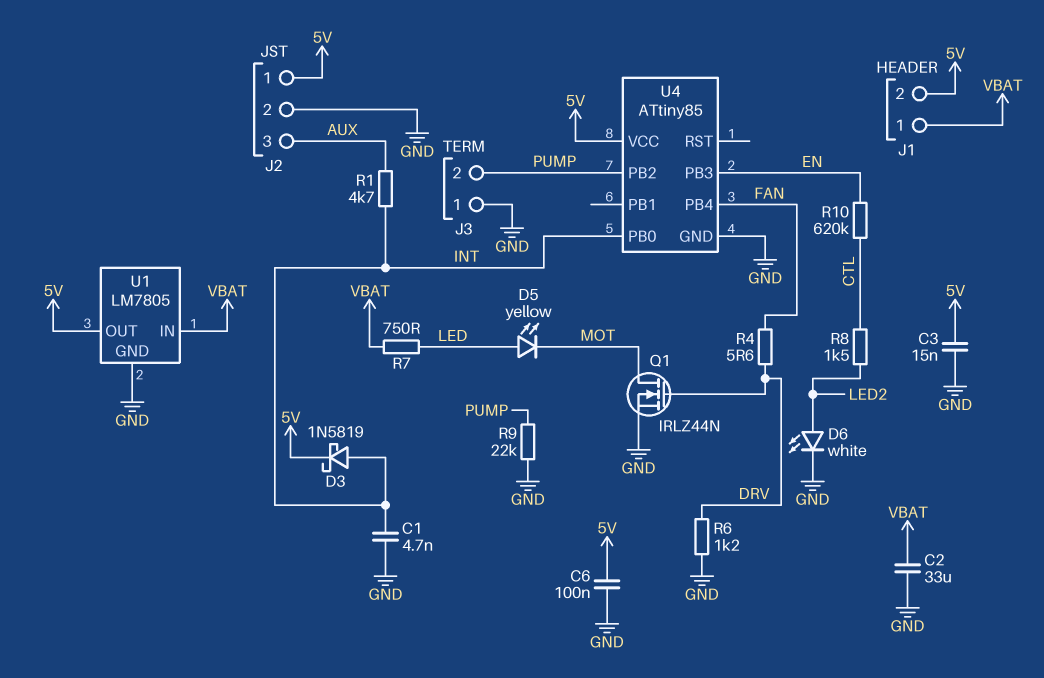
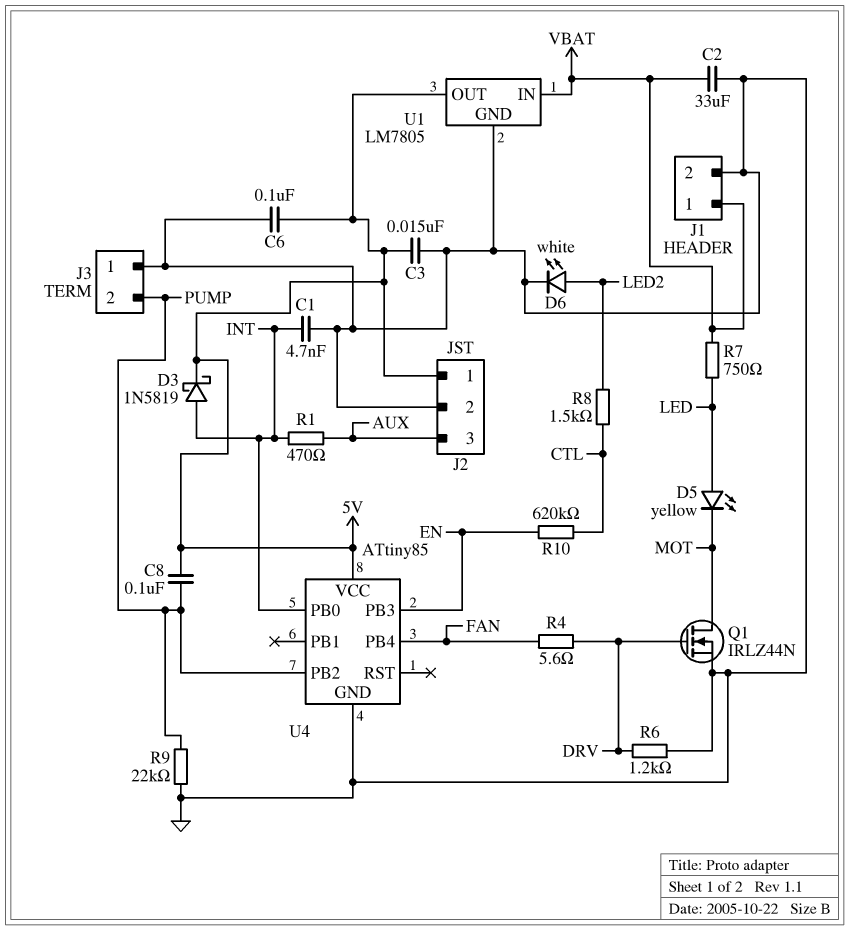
C8: none -> 100nF (5V, PUMP)
J1 pin 2: 5V -> GND
R1: 4.7k (AUX, INT) -> 470 (AUX, INT)

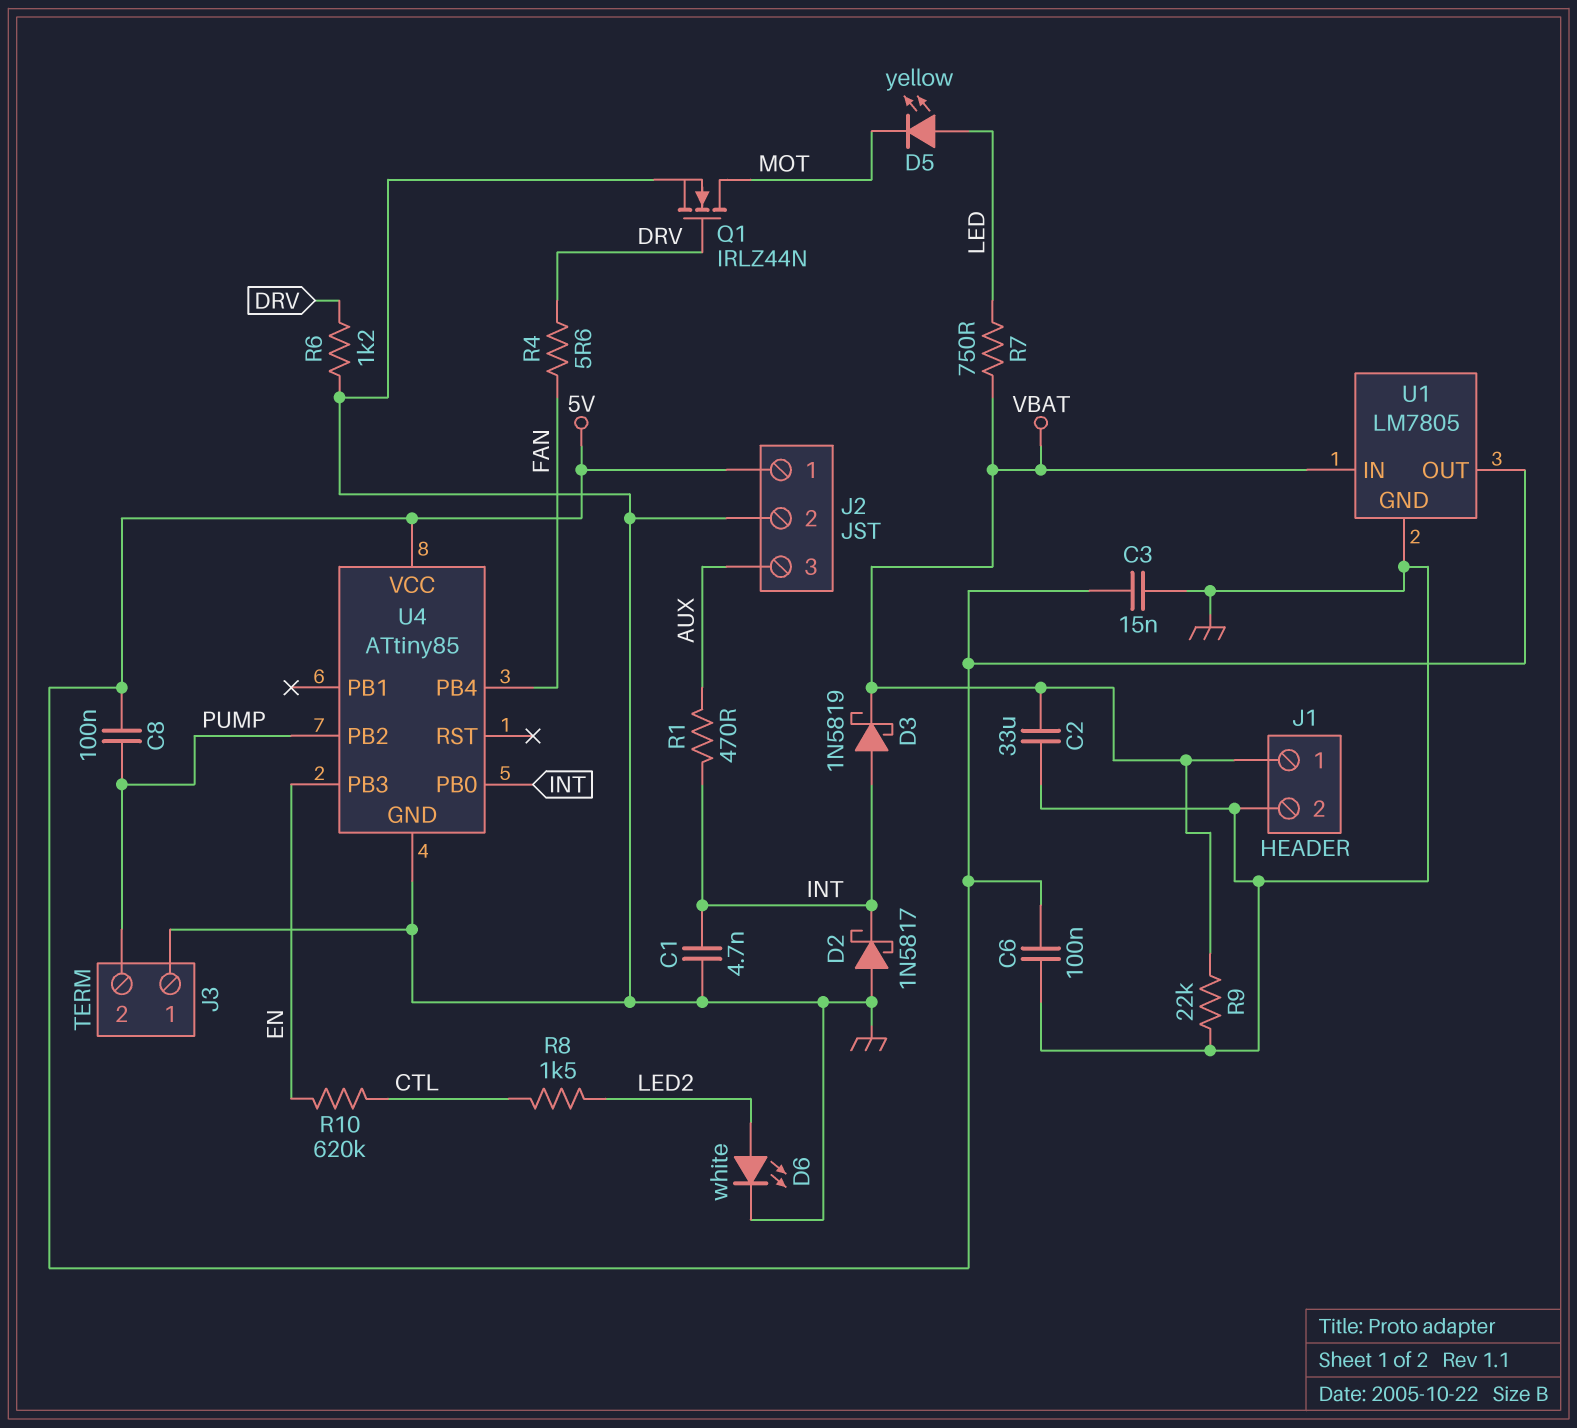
D2: none -> schottky 1N5817 (A GND, K INT)
D3: schottky 1N5819 (A INT, K 5V) -> schottky 1N5819 (A INT, K VBAT)
R9: 22k (GND, PUMP) -> 22k (GND, VBAT)

